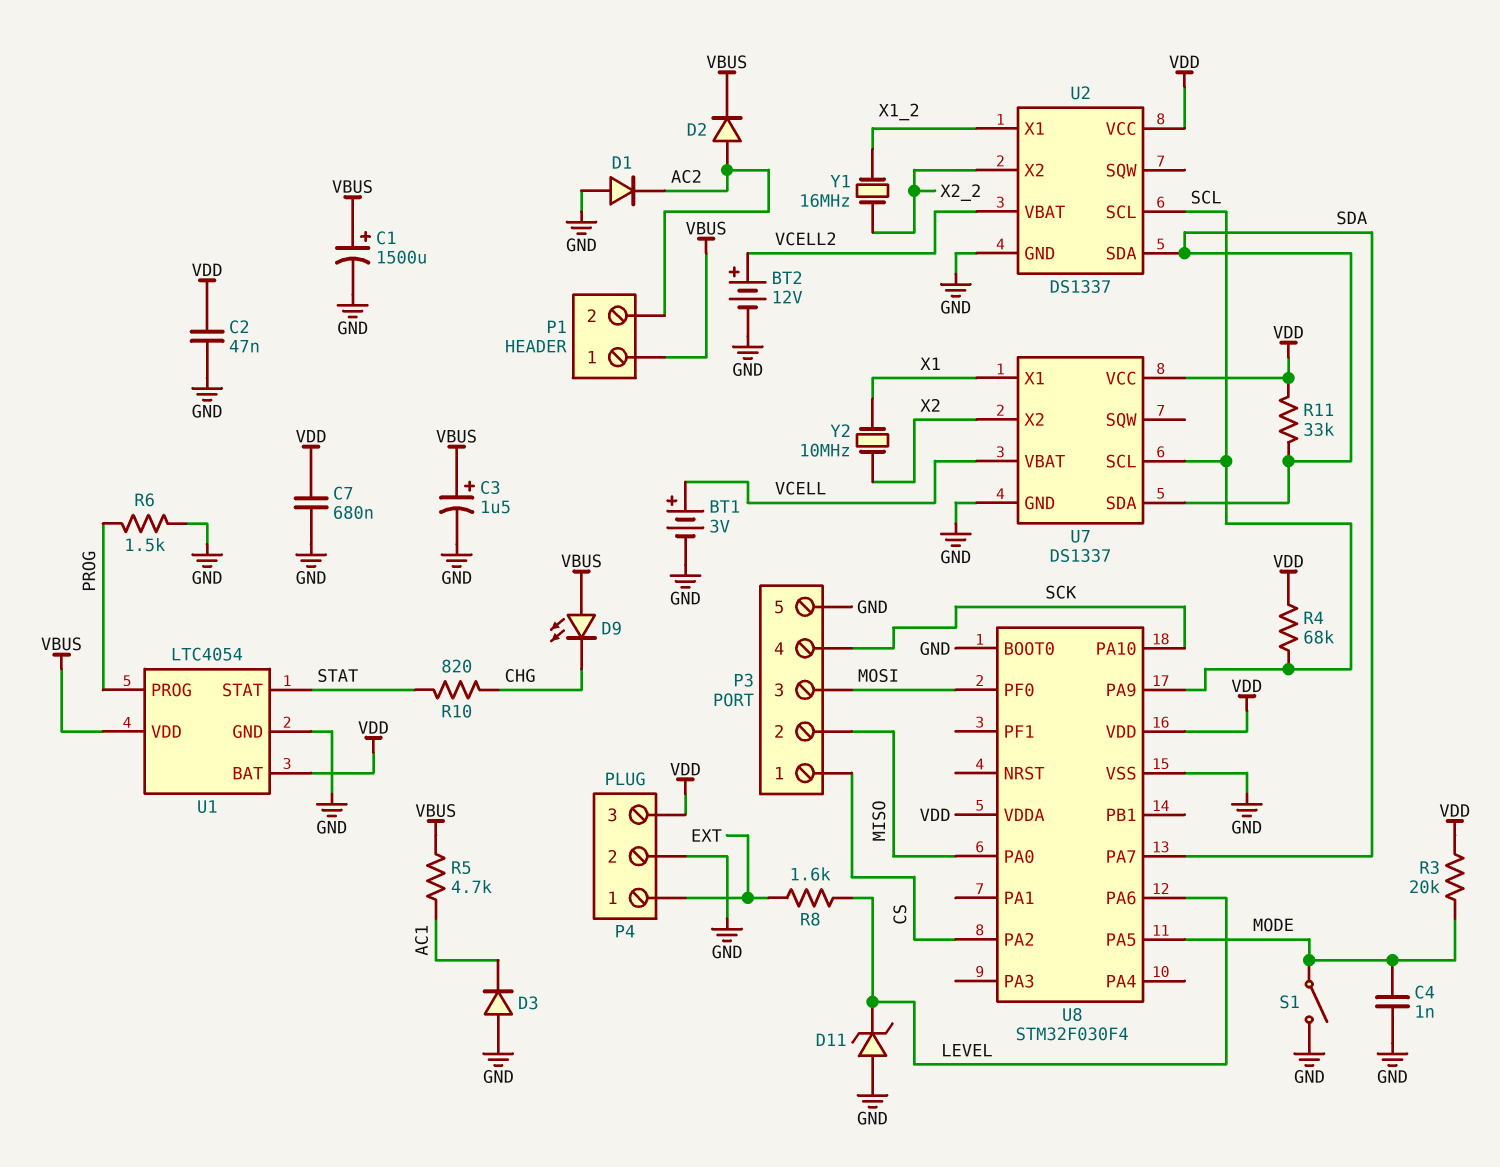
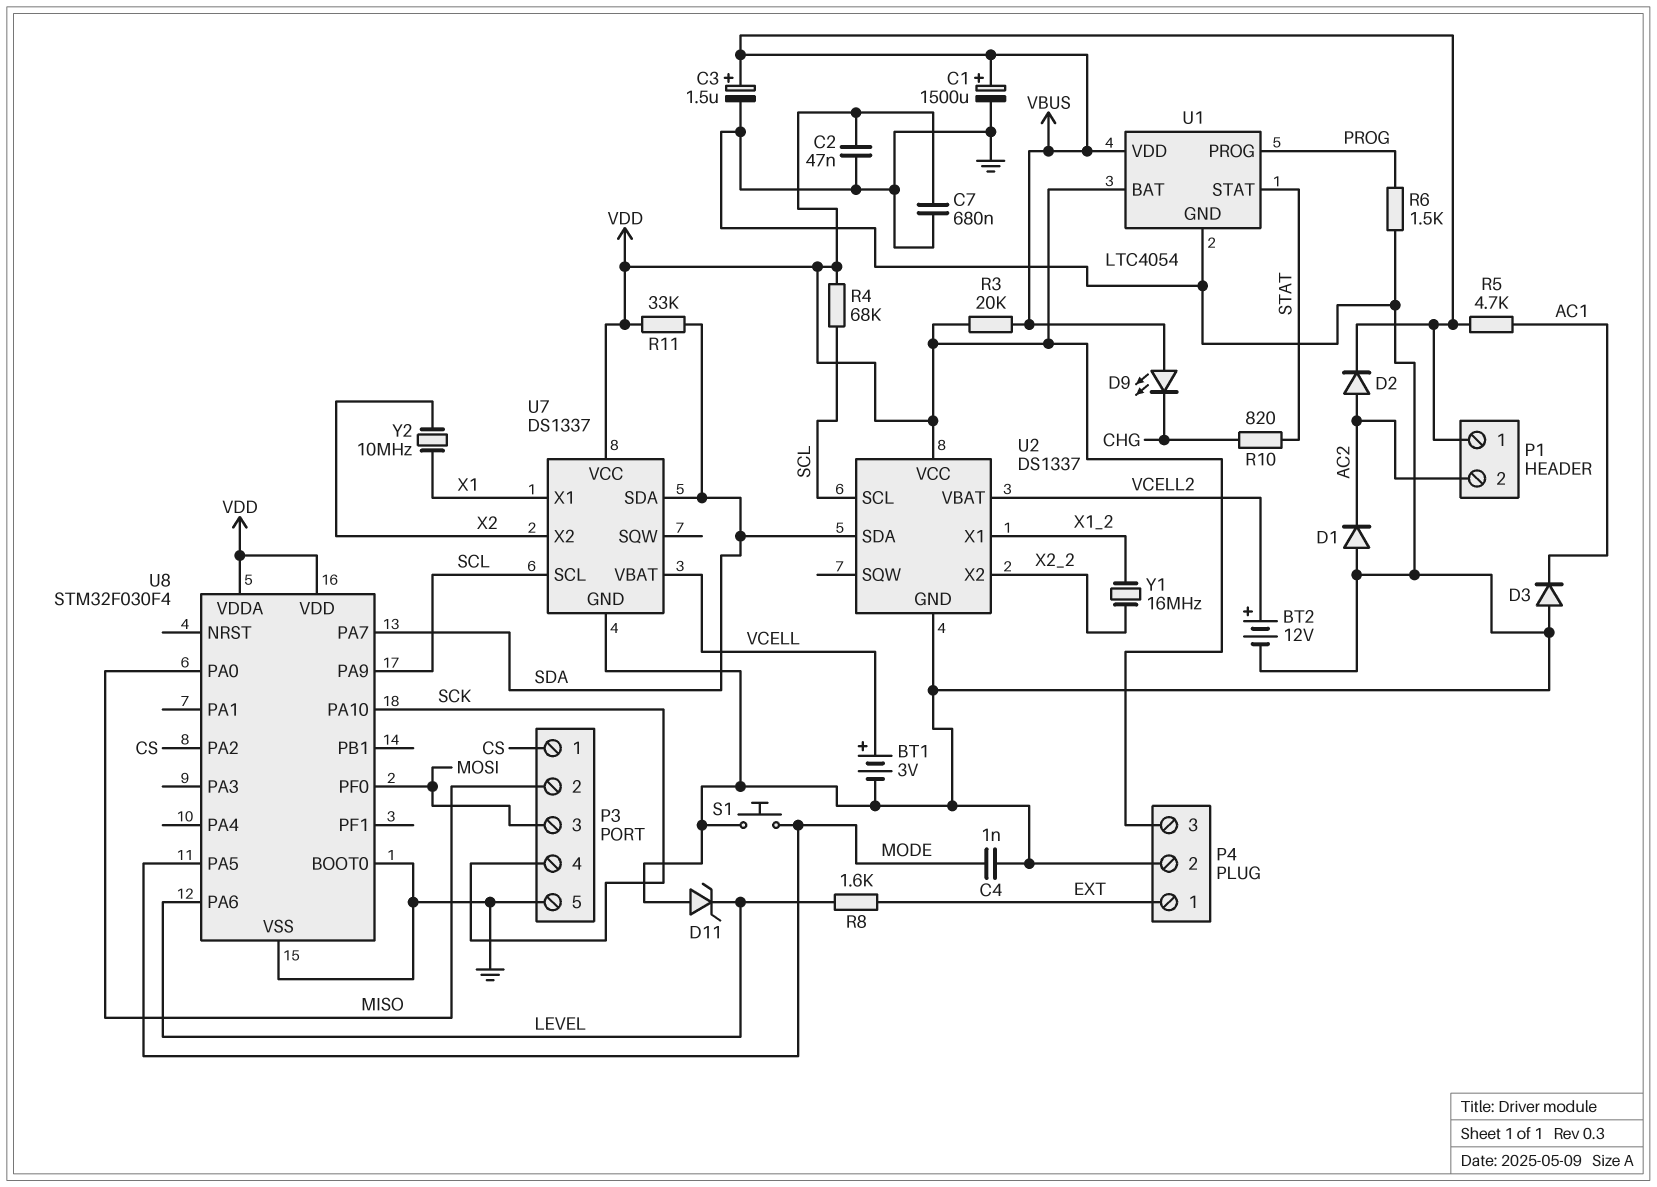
R3: 20k (MODE, VDD) -> 20k (VBUS, VDD)
S1: switch (GND, MODE) -> button (GND, MODE)

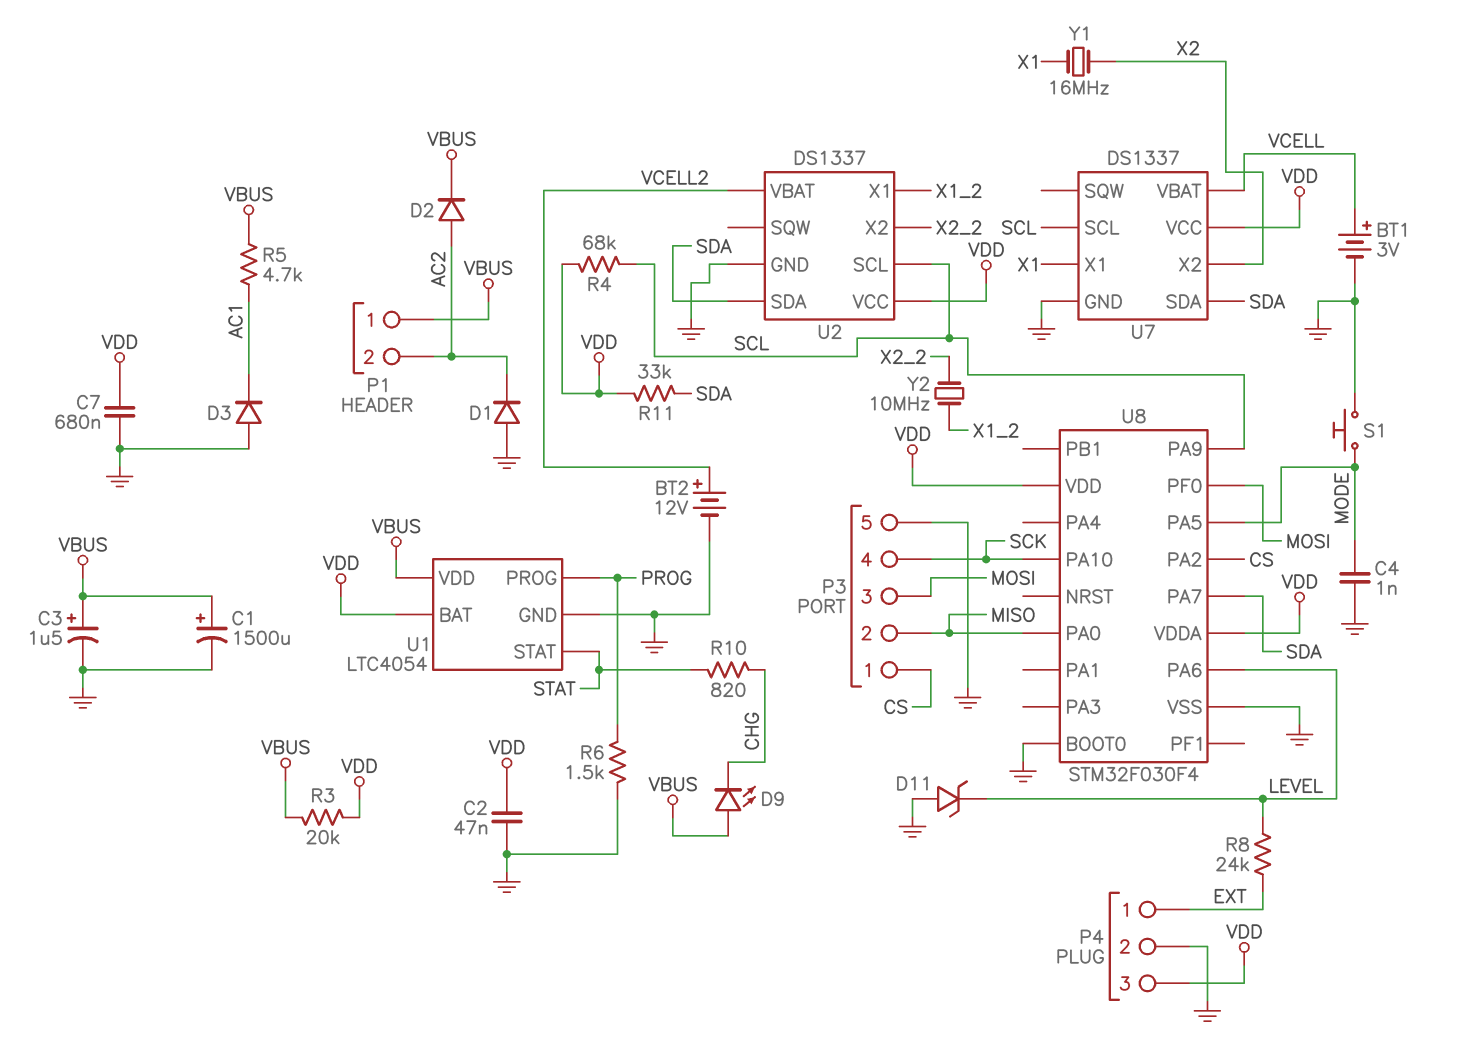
R8: 1.6k (EXT, LEVEL) -> 24k (EXT, LEVEL)
Y1: 16MHz (X1_2, X2_2) -> 16MHz (X1, X2)
Y2: 10MHz (X1, X2) -> 10MHz (X1_2, X2_2)

